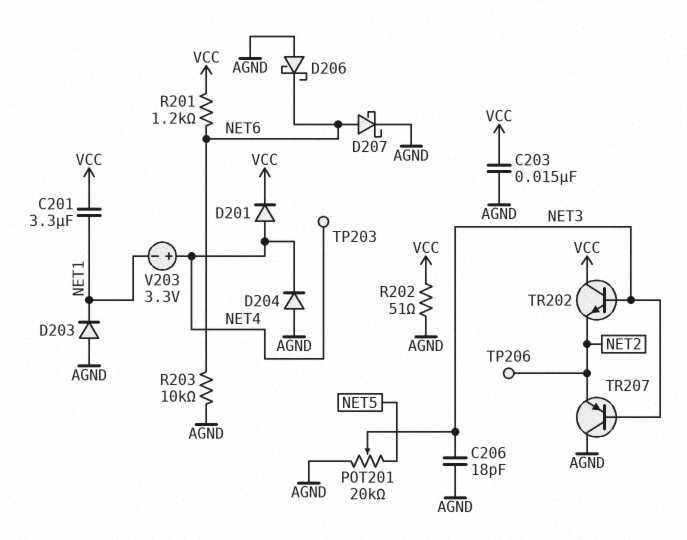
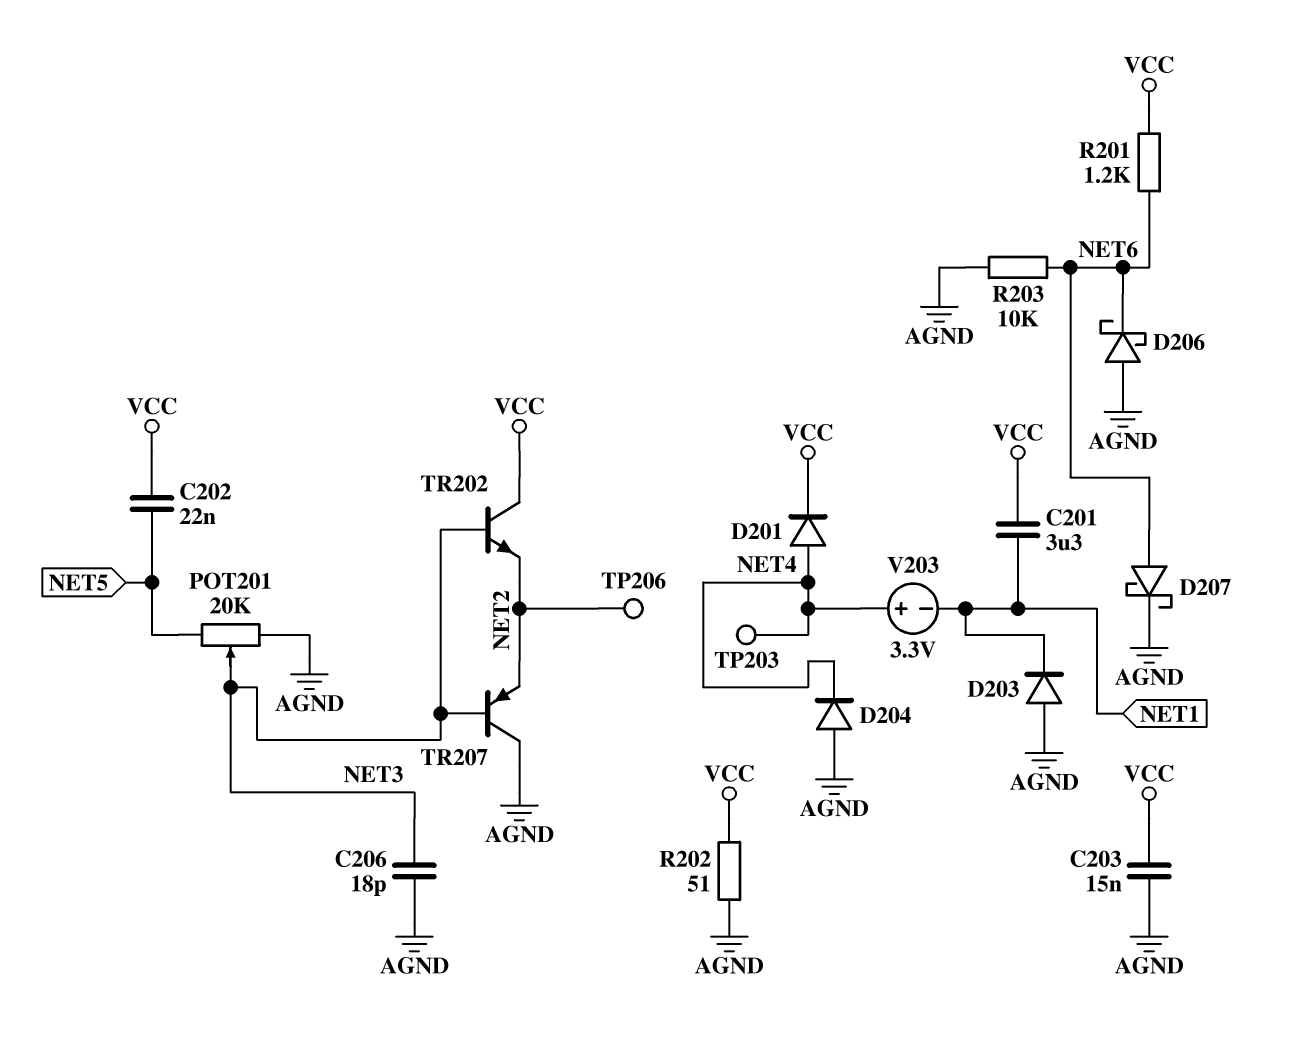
C202: none -> 22nF (NET5, VCC)

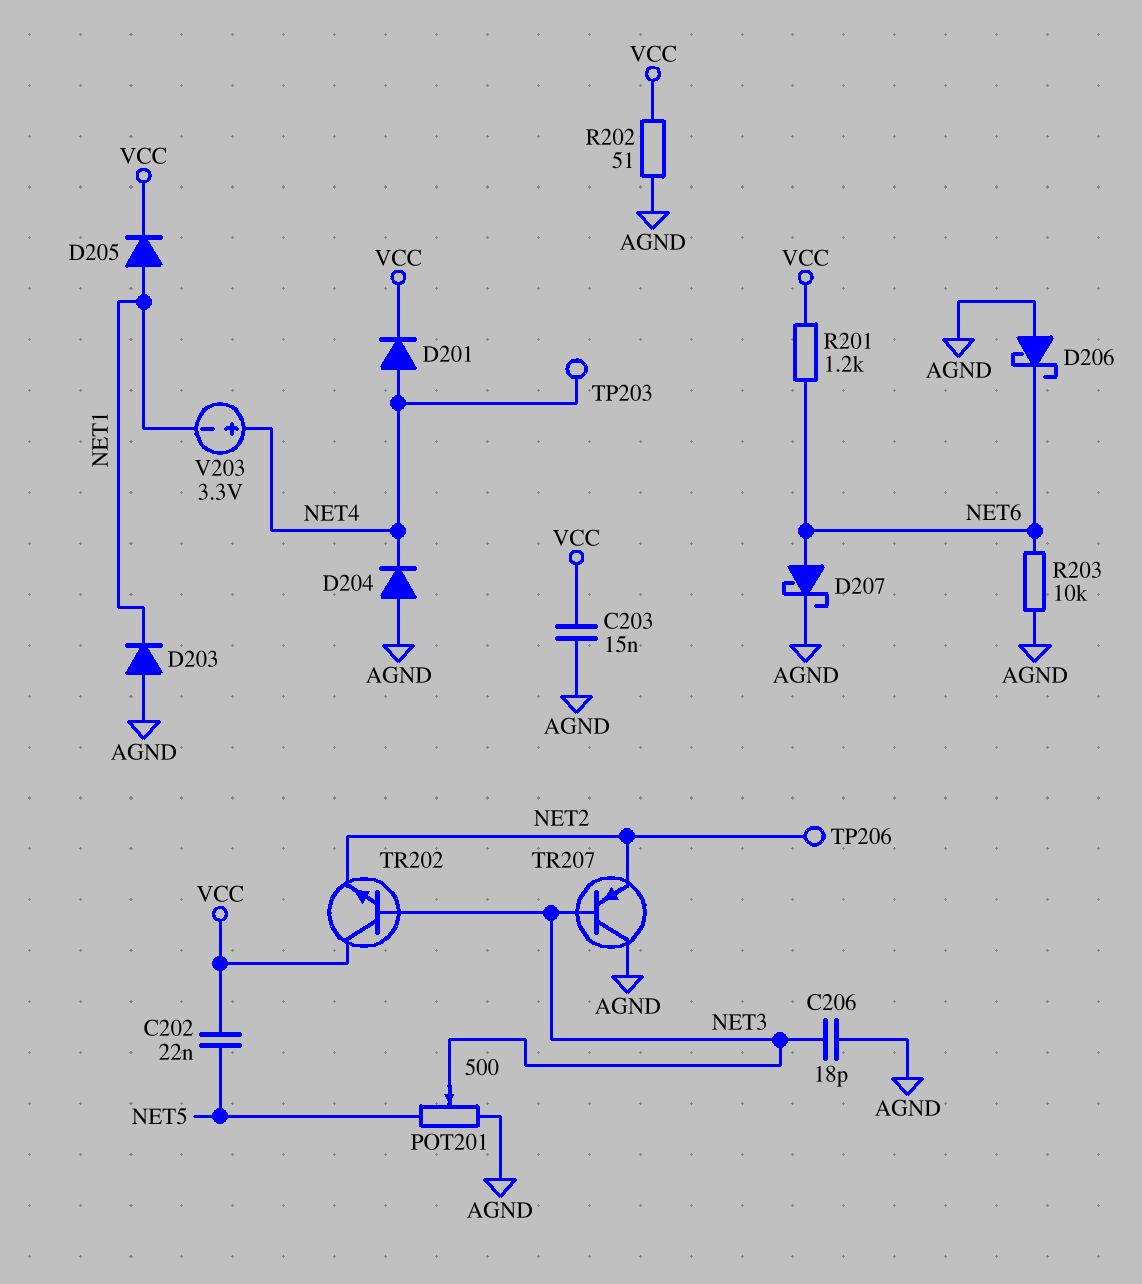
C201: 3.3uF (NET1, VCC) -> none
D205: none -> diode (A NET1, K VCC)
POT201: 20k (AGND, NET5, wiper NET3) -> 500 (AGND, NET5, wiper NET3)

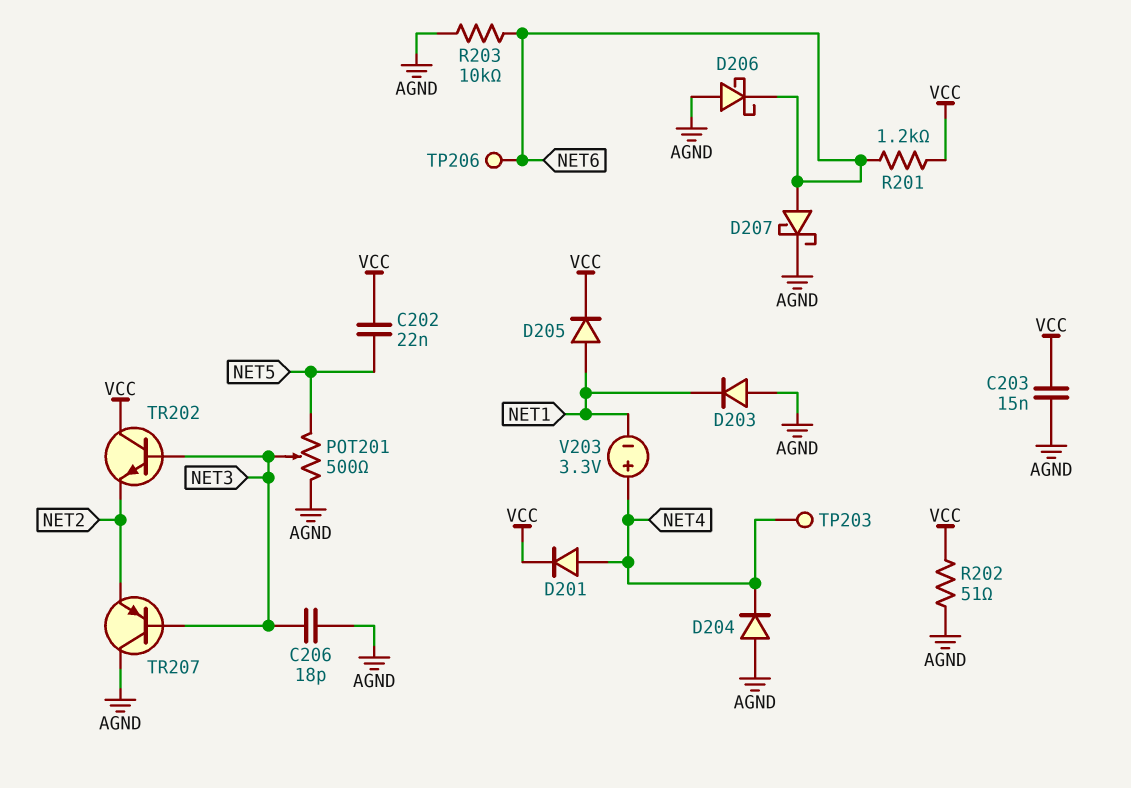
TP206: test point (NET2) -> test point (NET6)

